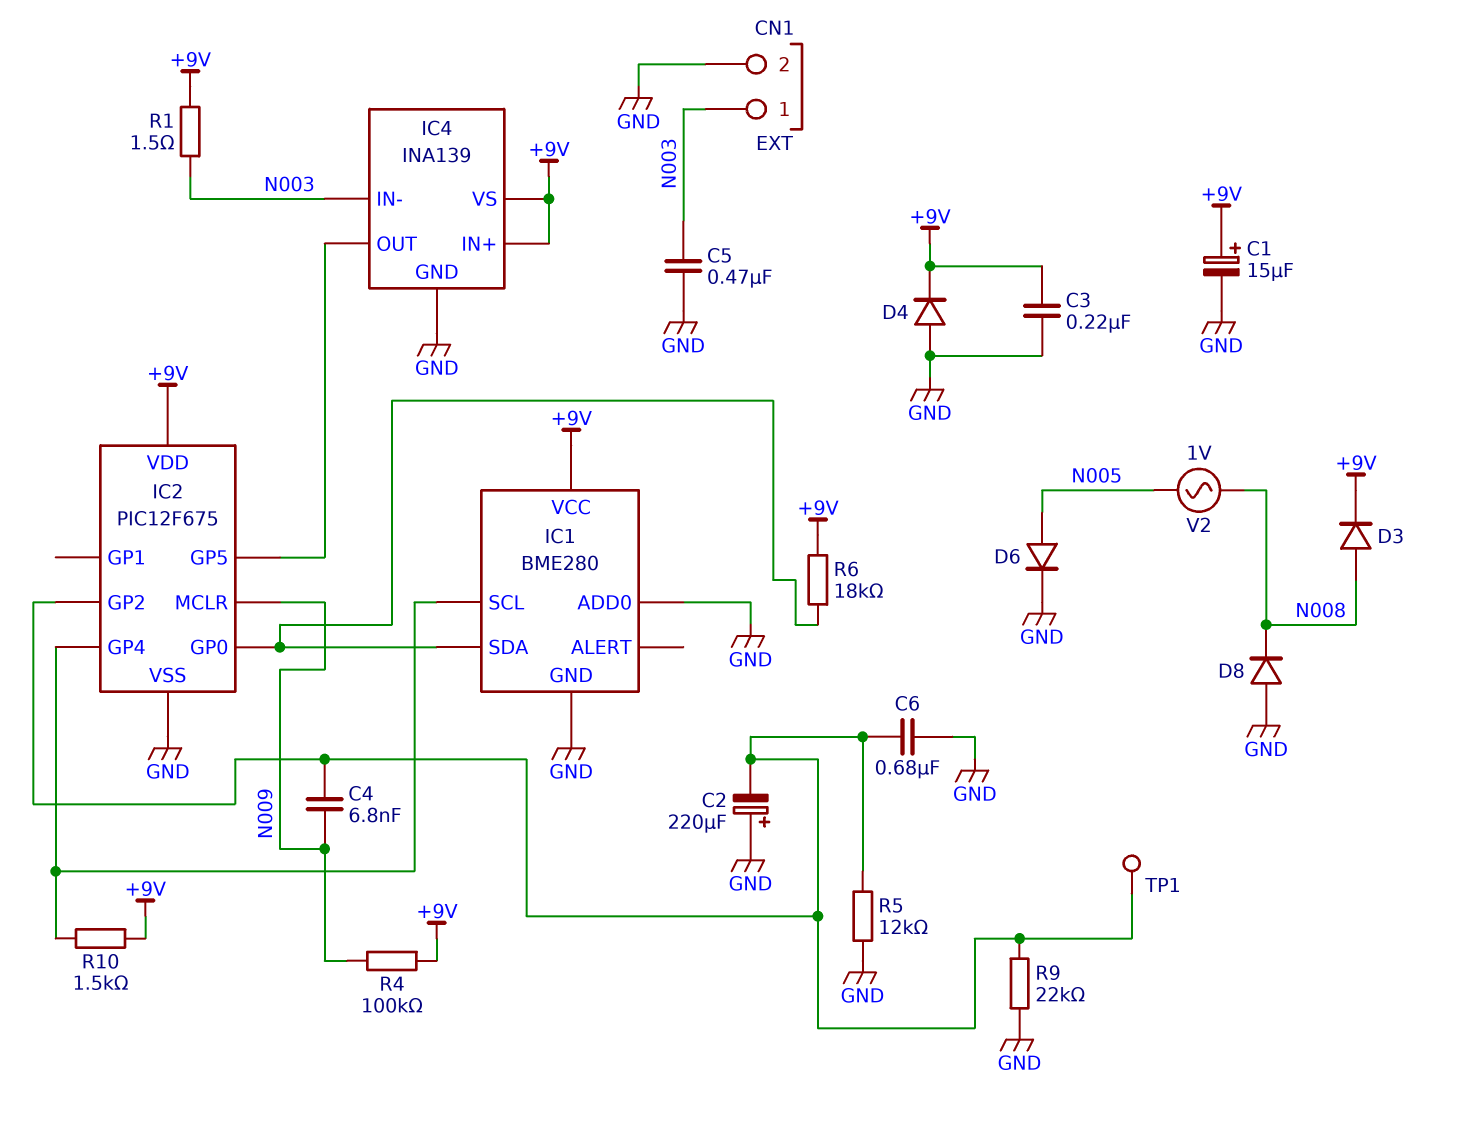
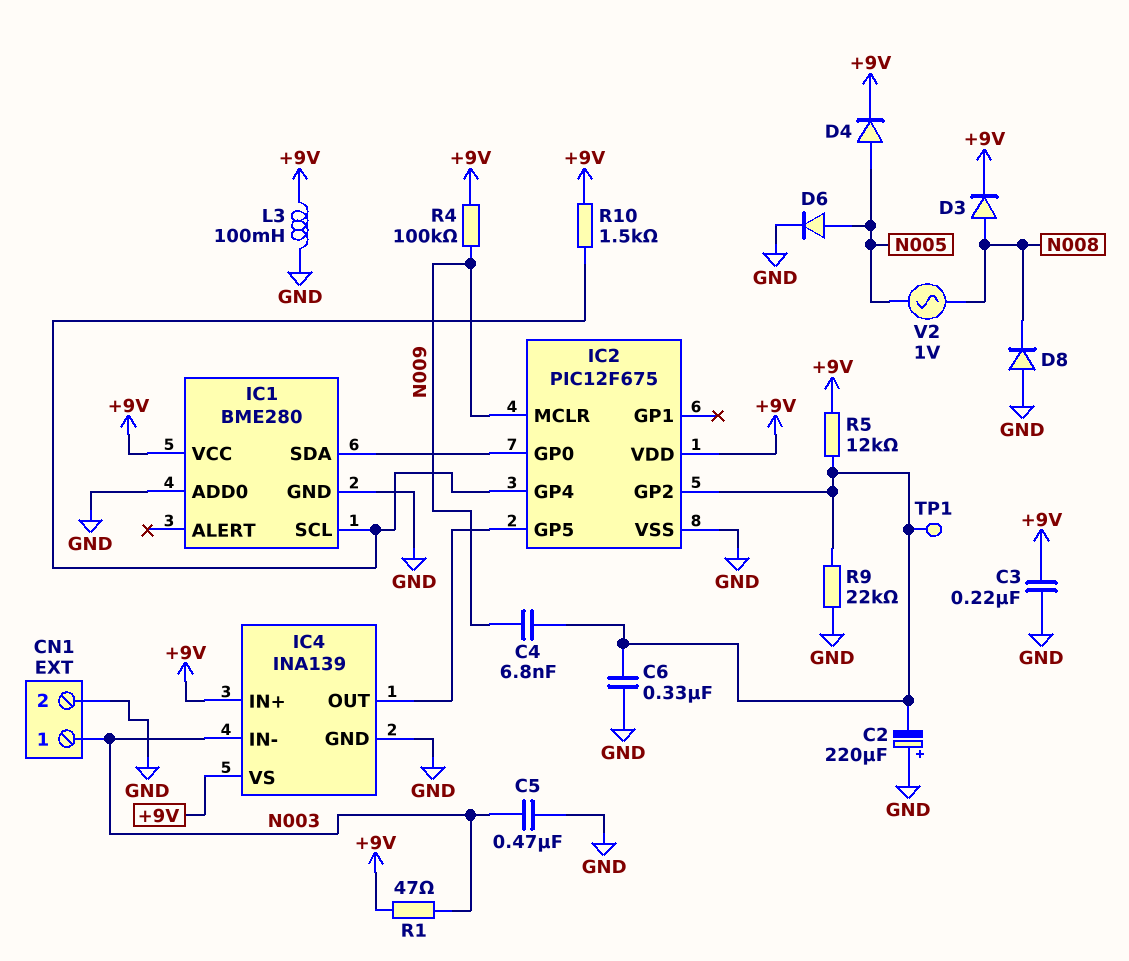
C1: 15uF (plus +9V, minus GND) -> none
C6: 680nF (GND, IC2/GP2) -> 330nF (GND, IC2/GP2)
D4: diode (A GND, K +9V) -> diode (A N005, K +9V)
L3: none -> 100mH (+9V, GND)
R1: 1.5 (+9V, N003) -> 47 (+9V, N003)
R5: 12k (GND, IC2/GP2) -> 12k (+9V, IC2/GP2)
R6: 18k (+9V, IC1/SDA) -> none

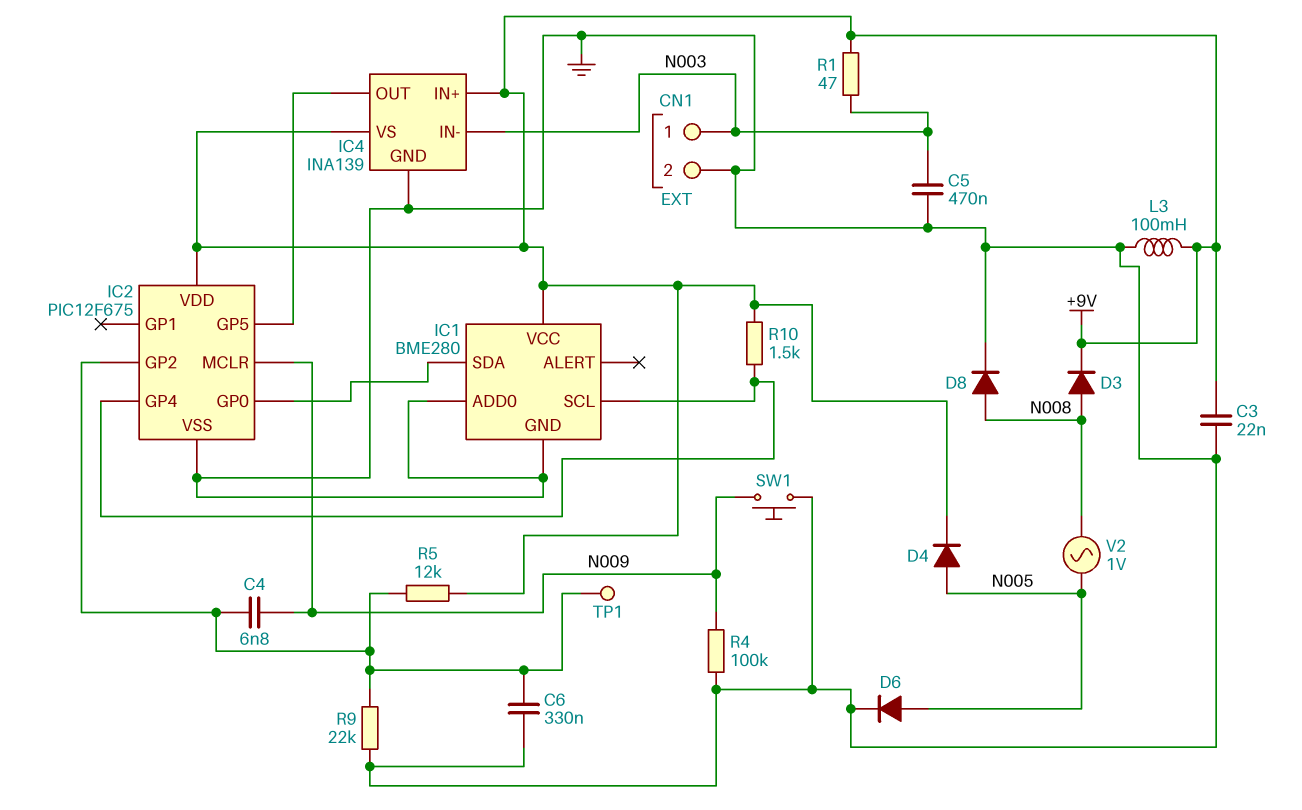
C2: 220uF (plus GND, minus IC2/GP2) -> none
C3: 220nF (+9V, GND) -> 22nF (+9V, GND)
D8: diode (A GND, K N008) -> diode (A N008, K GND)
R4: 100k (+9V, N009) -> 100k (GND, N009)
SW1: none -> button (GND, N009)

